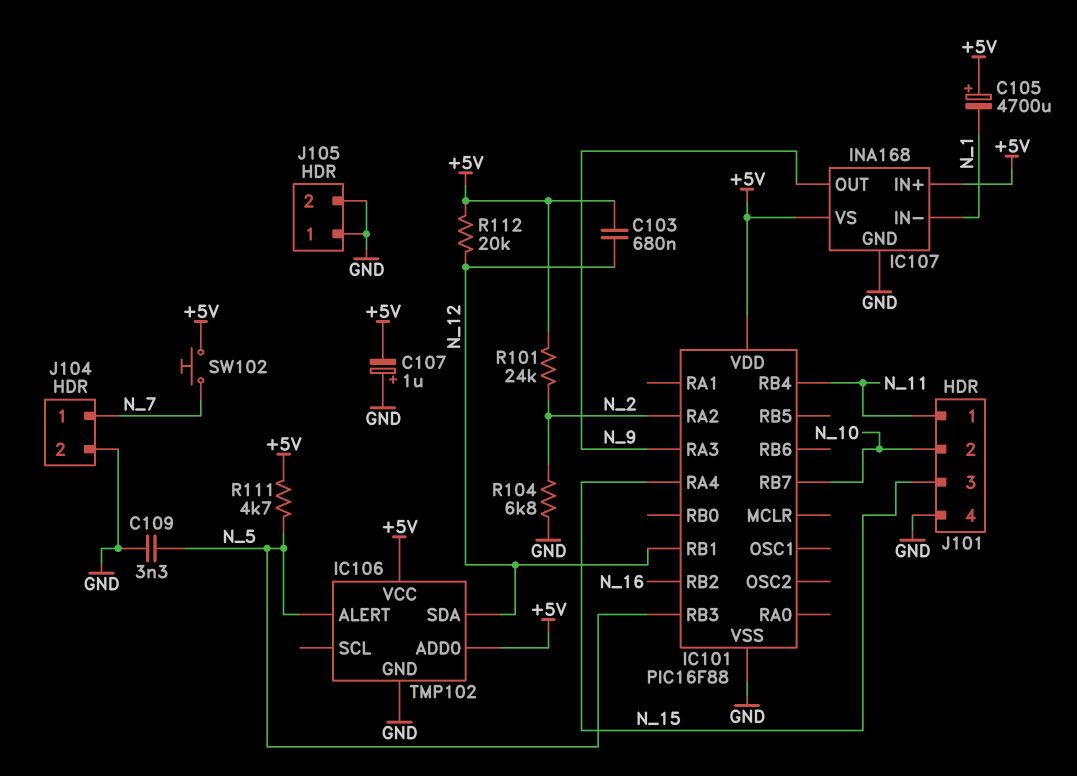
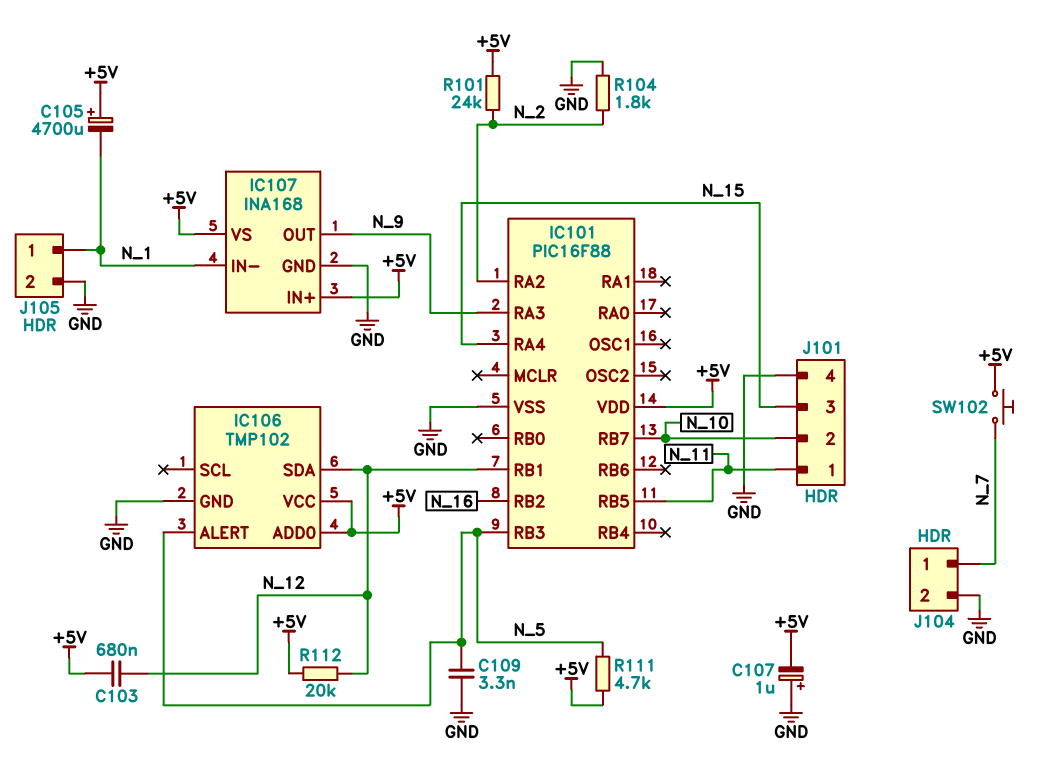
IC101 pin RB4: N_11 -> none
IC101 pin RB5: none -> N_11
J105 pin 1: GND -> N_1
R104: 6.8k (GND, N_2) -> 1.8k (GND, N_2)

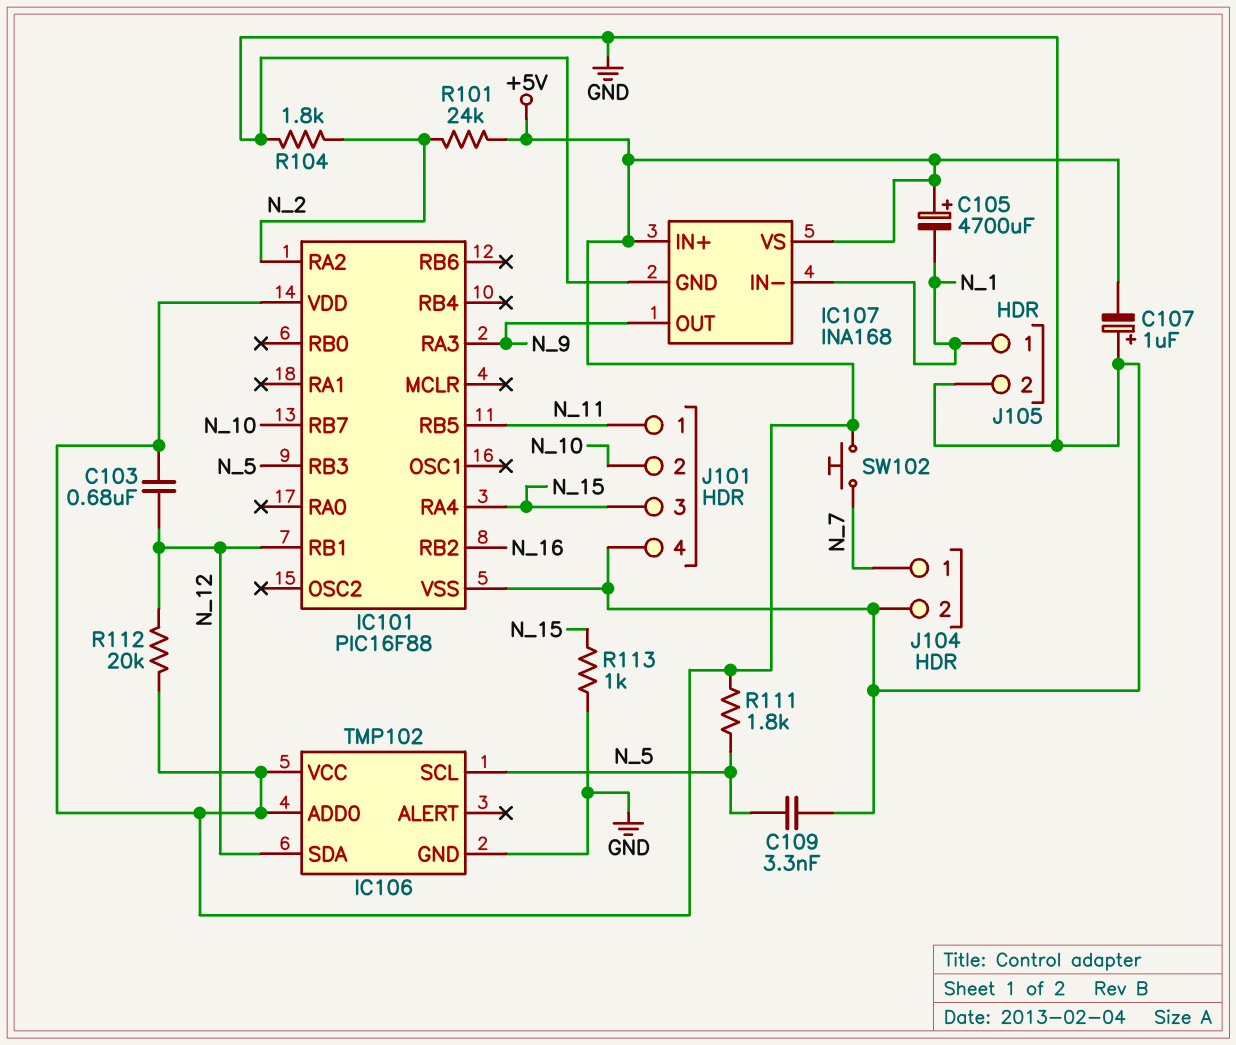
IC106 pin ALERT: N_5 -> none
IC106 pin SCL: none -> N_5
R111: 4.7k (+5V, N_5) -> 1.8k (+5V, N_5)
R113: none -> 1k (GND, N_15)

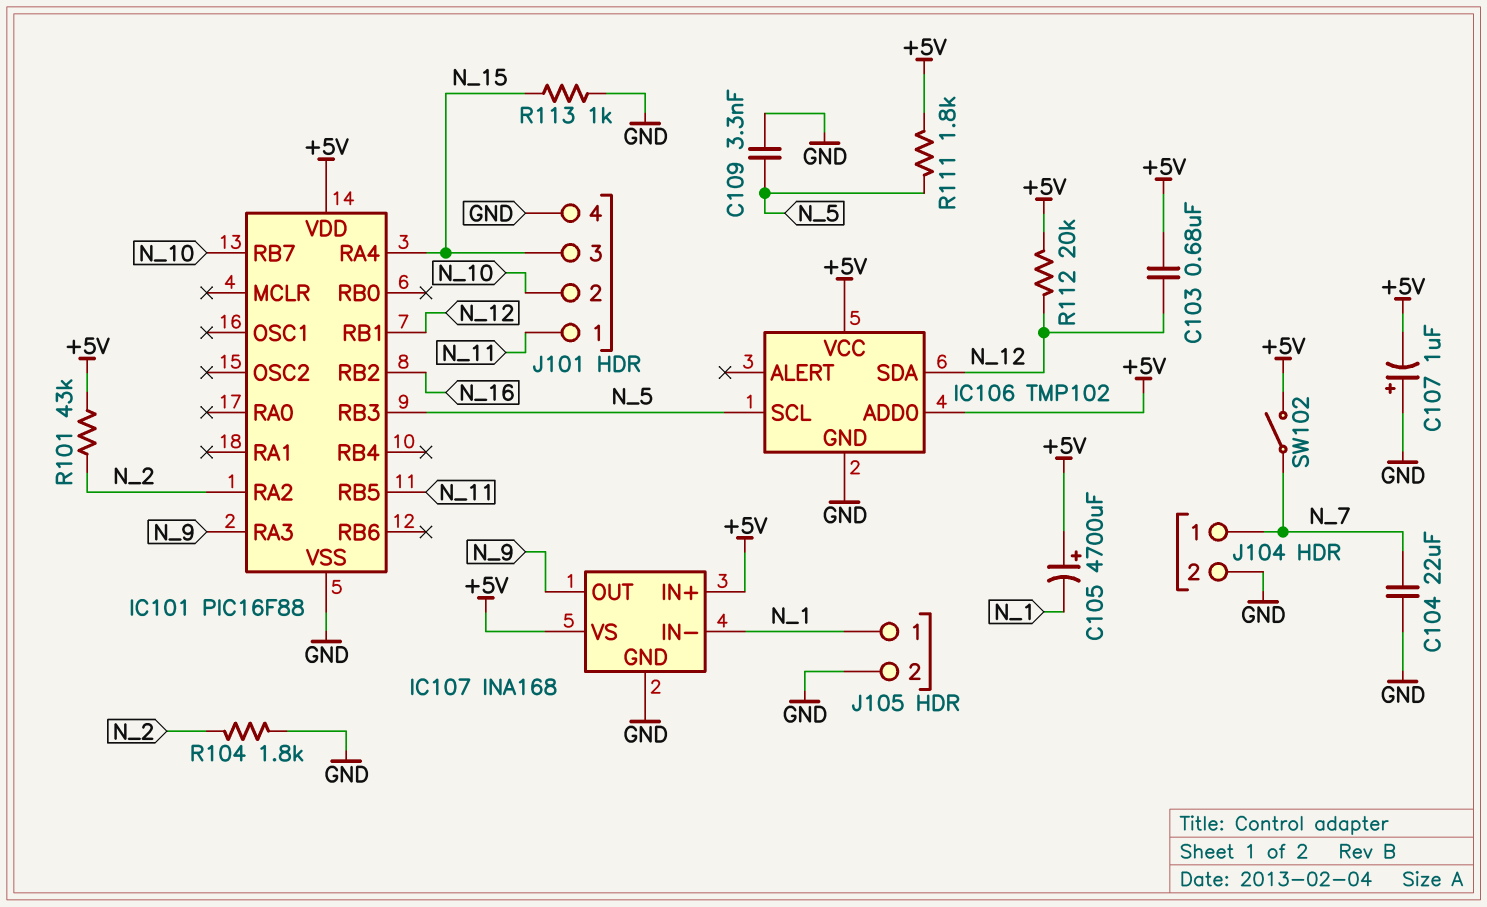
C104: none -> 22uF (GND, N_7)
R101: 24k (+5V, N_2) -> 43k (+5V, N_2)
SW102: button (+5V, N_7) -> switch (+5V, N_7)

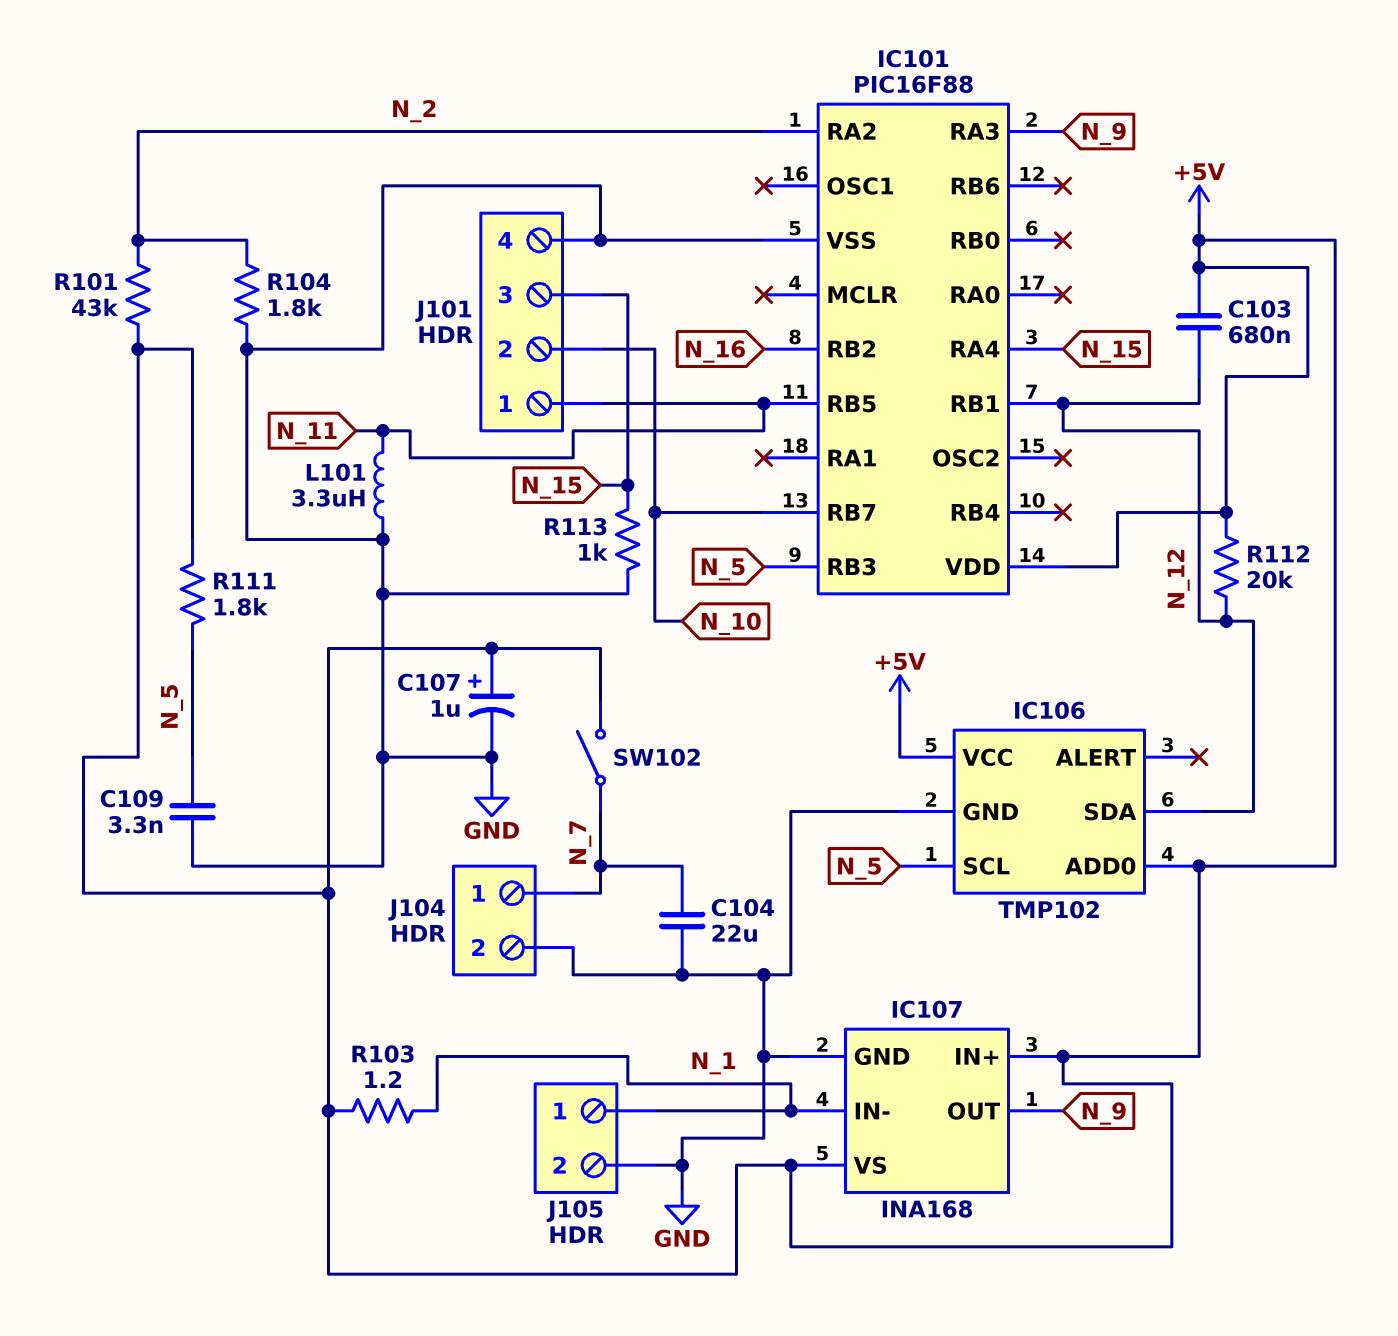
C105: 4700uF (plus +5V, minus N_1) -> none
C107: 1uF (plus GND, minus +5V) -> 1uF (plus +5V, minus GND)
L101: none -> 3.3uH (GND, N_11)
R103: none -> 1.2 (+5V, N_1)

